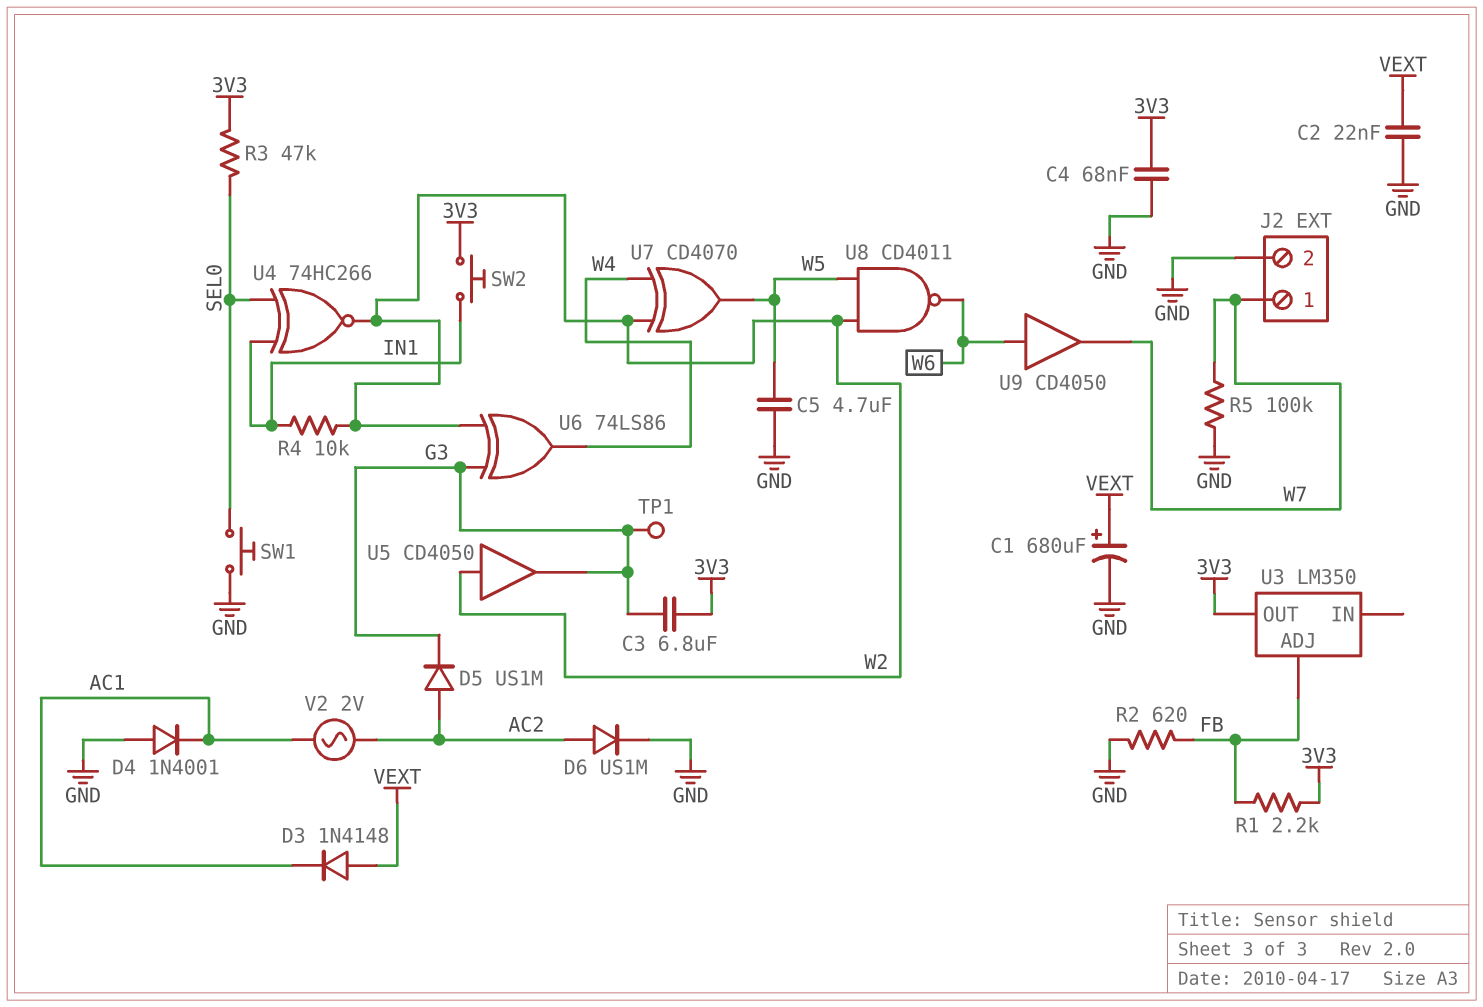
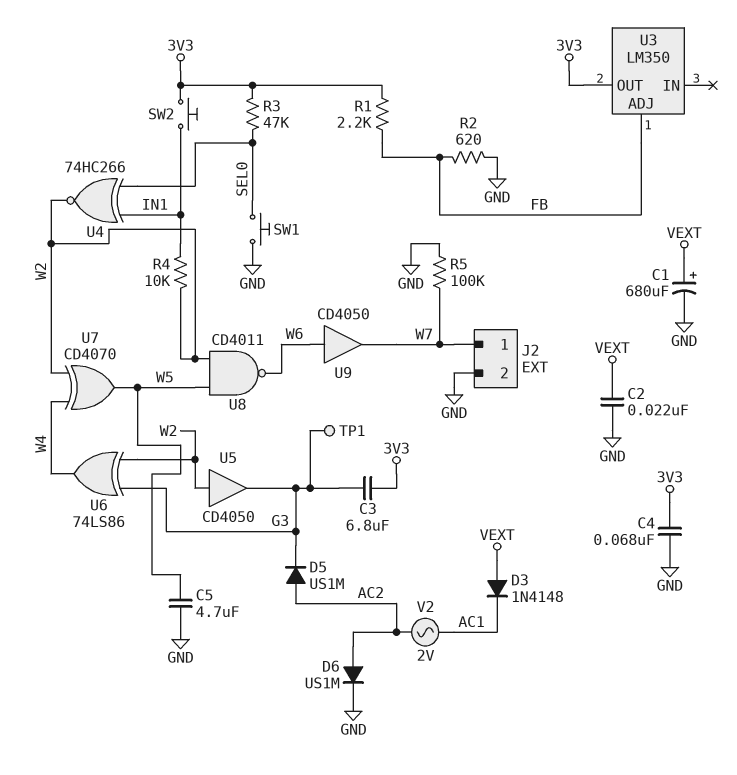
D4: diode 1N4001 (A GND, K AC1) -> none

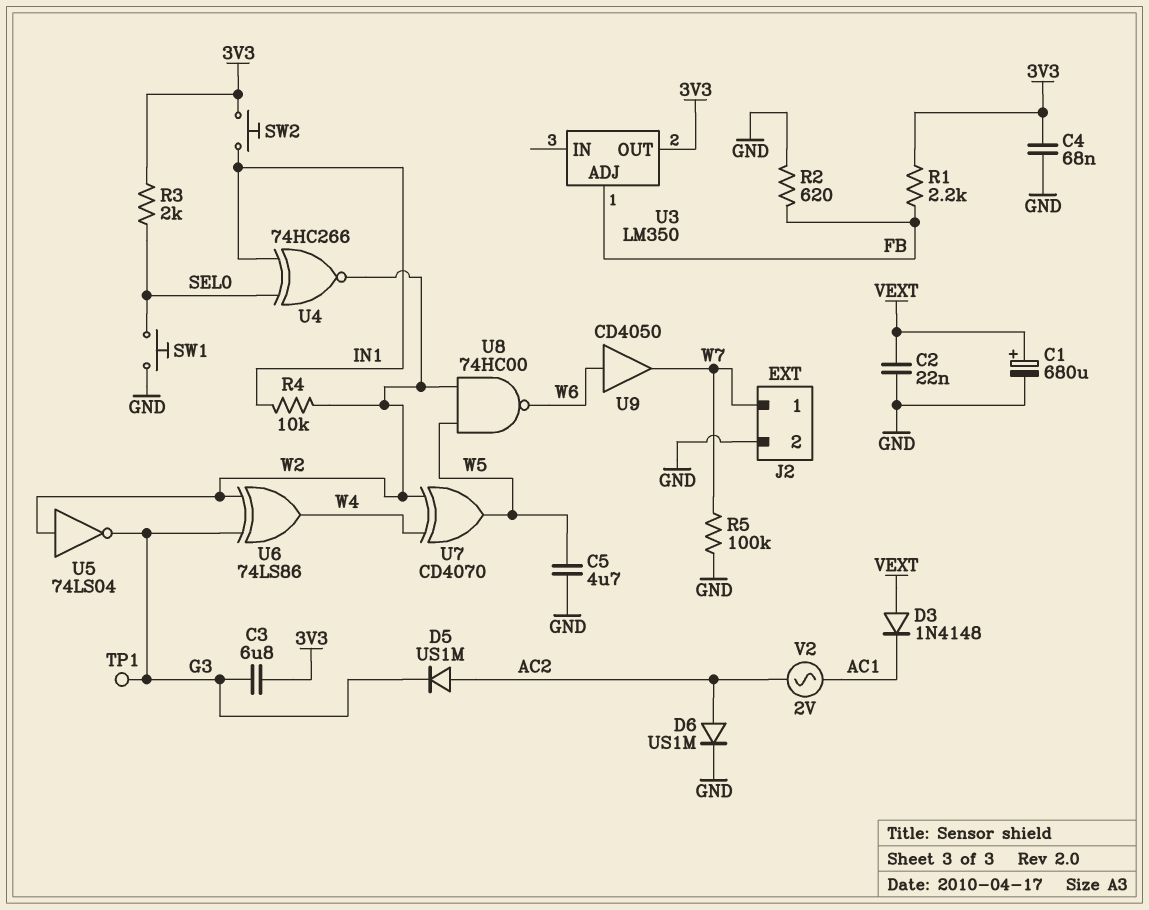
R3: 47k (3V3, SEL0) -> 2k (3V3, SEL0)
U5: buffer CD4050 (in W2, out G3) -> NOT 74LS04 (in W2, out G3)
U8: NAND CD4011 (in W2, in W5, out W6) -> NAND 74HC00 (in W2, in W5, out W6)

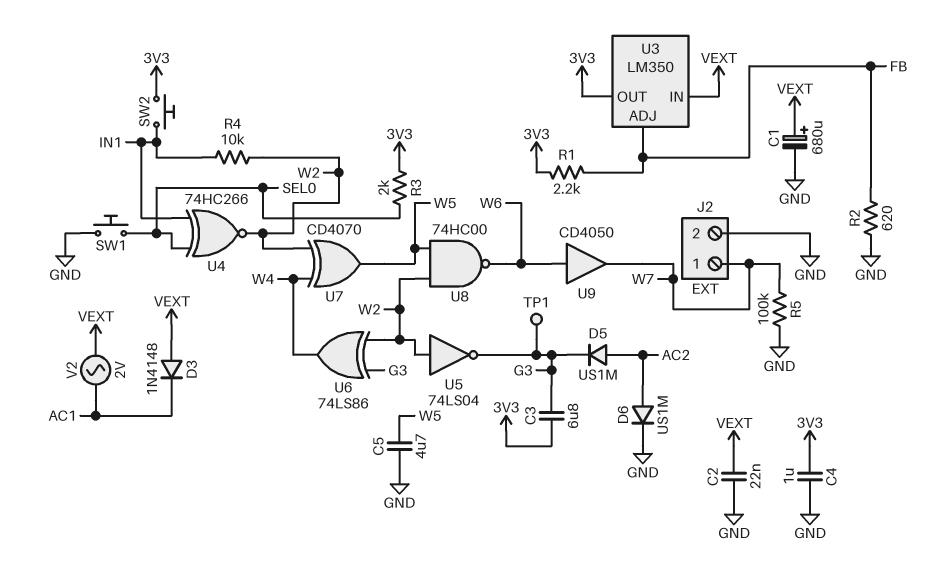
C4: 68nF (3V3, GND) -> 1uF (3V3, GND)
U3 pin IN: none -> VEXT
V2: AC 2V (AC1, AC2) -> AC 2V (AC1, VEXT)

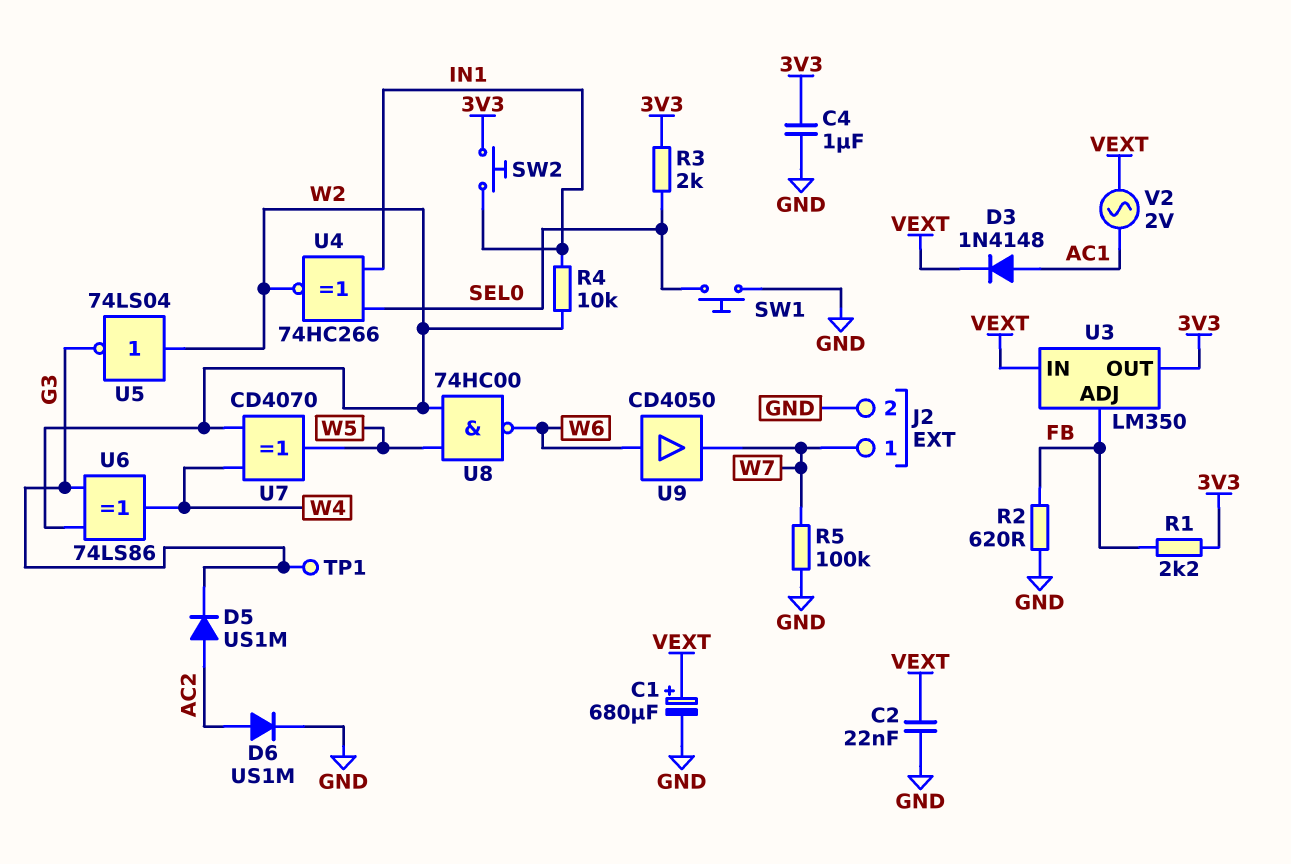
C3: 6.8uF (3V3, G3) -> none
C5: 4.7uF (GND, W5) -> none
D3: diode 1N4148 (A VEXT, K AC1) -> diode 1N4148 (A AC1, K VEXT)

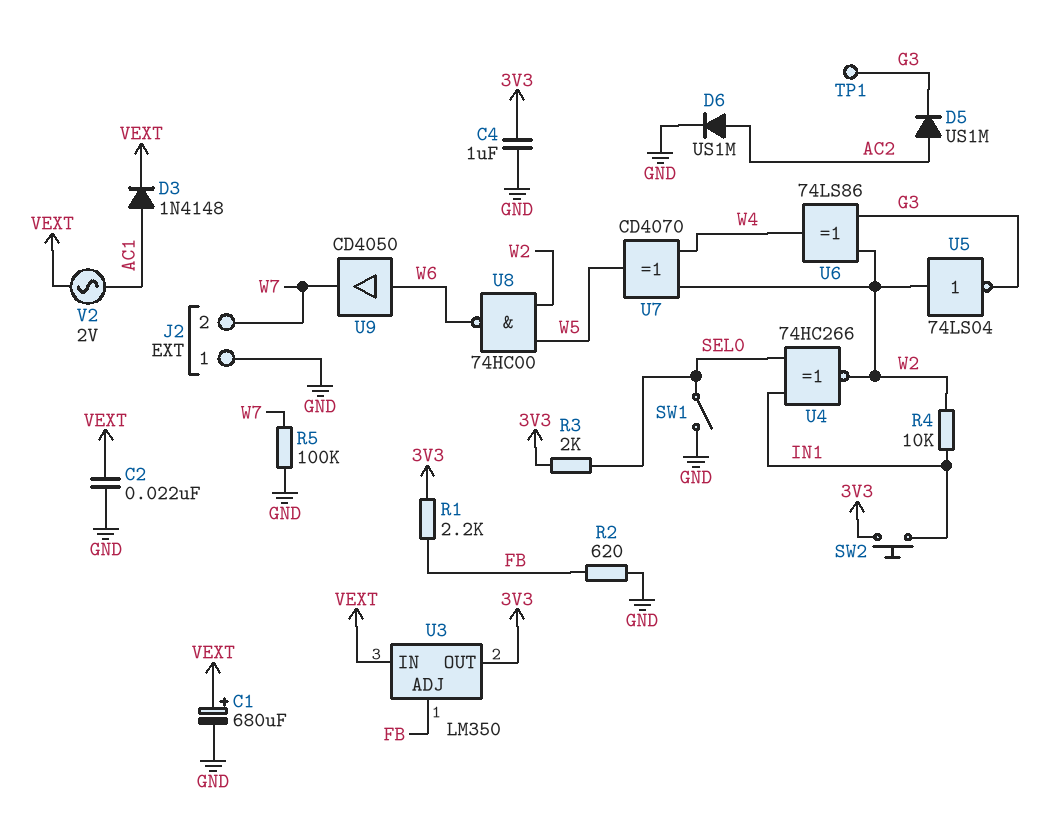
J2 pin 1: W7 -> GND
J2 pin 2: GND -> W7
SW1: button (GND, SEL0) -> switch (GND, SEL0)

